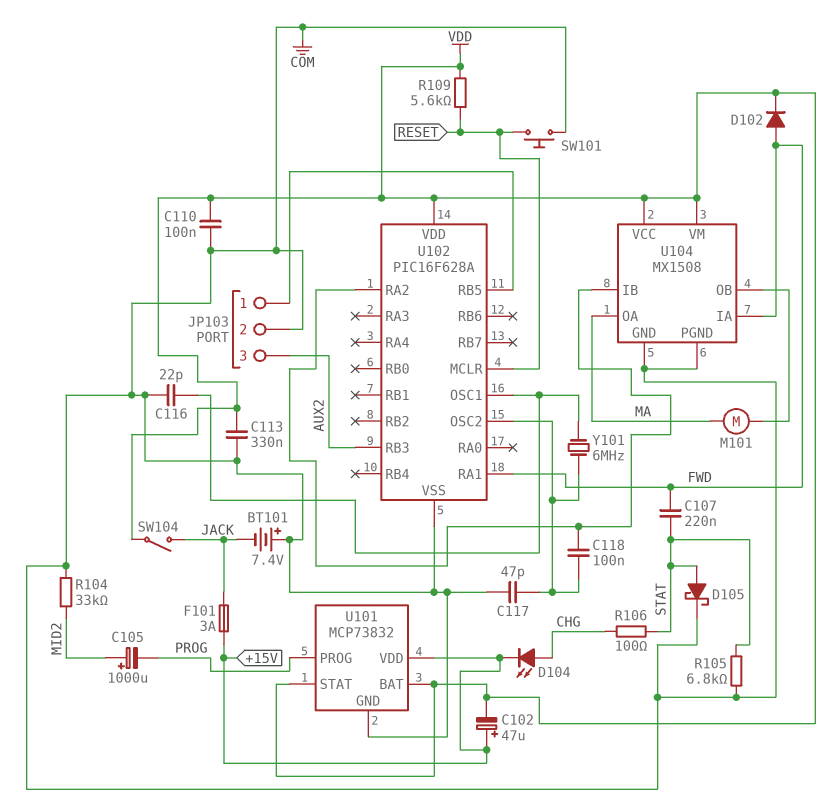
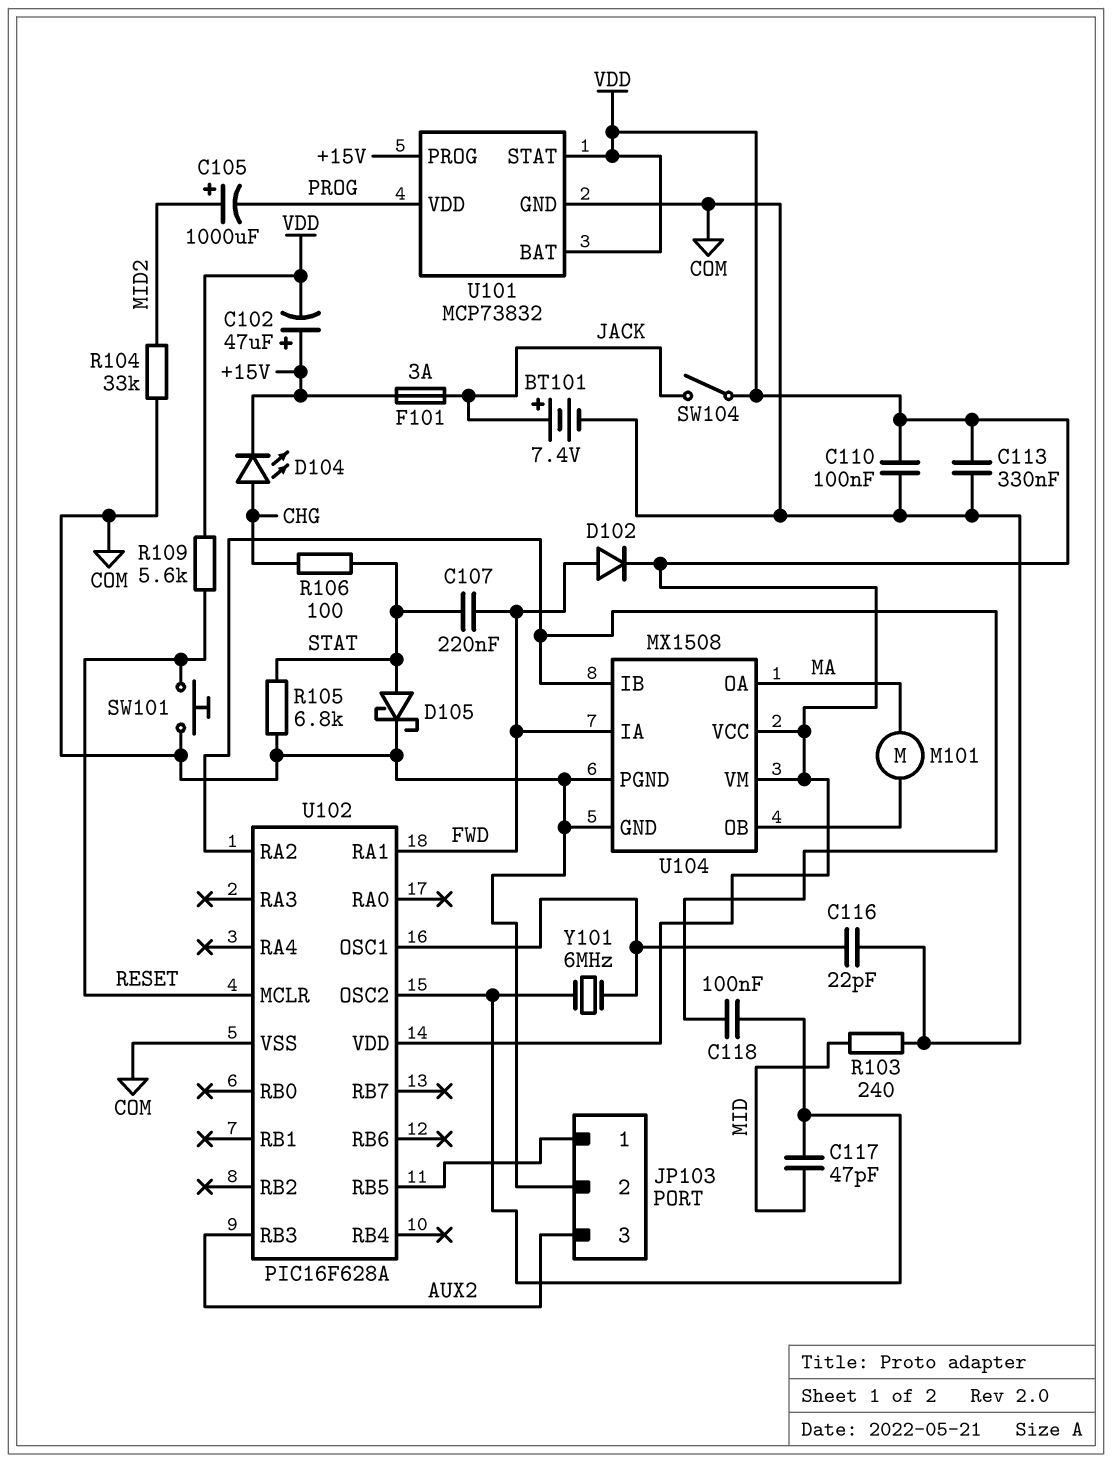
BT101: 7.4V (plus COM, minus JACK) -> 7.4V (plus JACK, minus COM)
C117: 47pF (COM, U102/OSC2) -> 47pF (MID, U102/OSC2)
R103: none -> 240 (COM, MID)
U101 pin PROG: PROG -> +15V
U101 pin VDD: +15V -> PROG

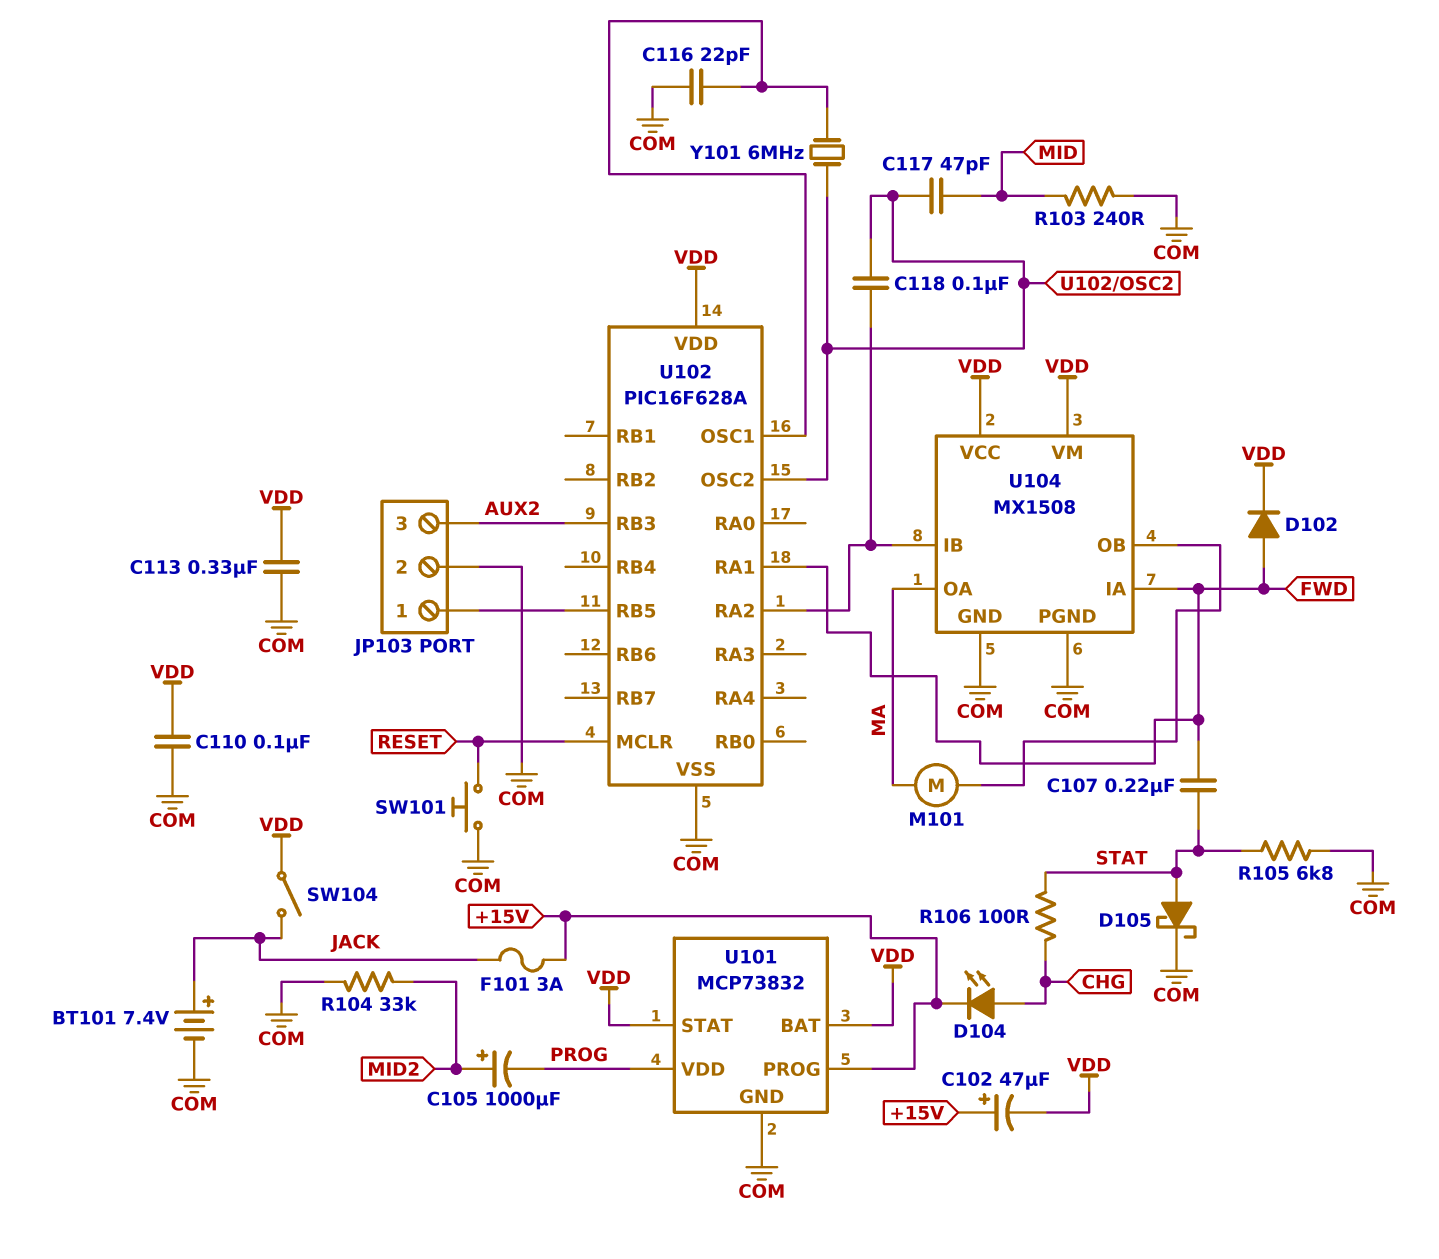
R109: 5.6k (RESET, VDD) -> none

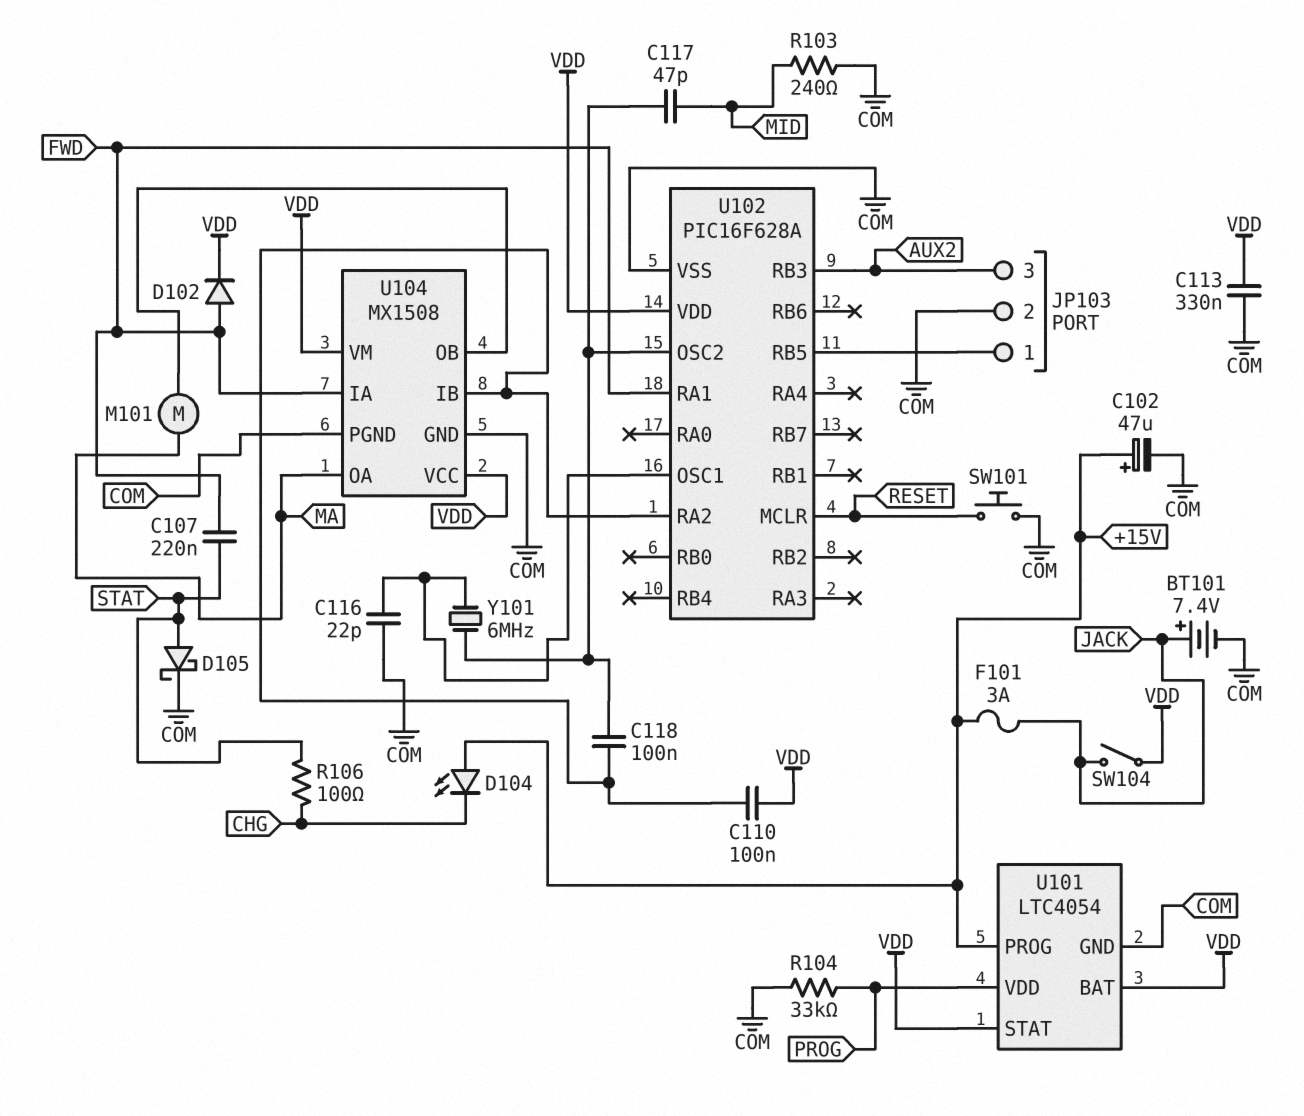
C102: 47uF (plus +15V, minus VDD) -> 47uF (plus +15V, minus COM)
C105: 1000uF (plus MID2, minus PROG) -> none
C110: 100nF (COM, VDD) -> 100nF (U102/RA2, VDD)
D104: LED (A CHG, K +15V) -> LED (A +15V, K CHG)
R104: 33k (COM, MID2) -> 33k (COM, PROG)
R105: 6.8k (COM, STAT) -> none
U101: MCP73832 -> LTC4054

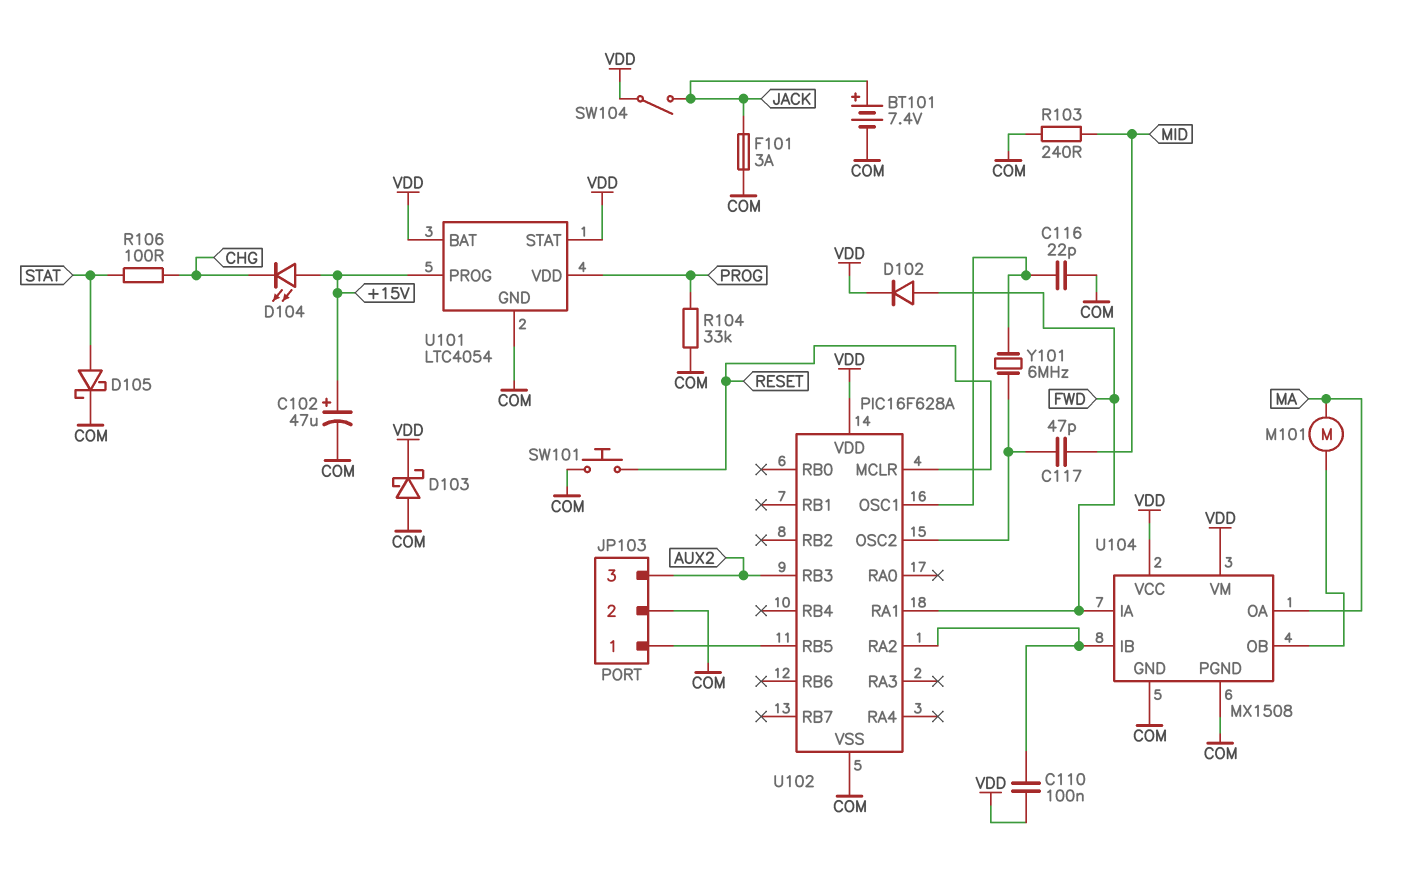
C107: 220nF (FWD, STAT) -> none
C113: 330nF (COM, VDD) -> none
C118: 100nF (U102/OSC2, U102/RA2) -> none
D103: none -> schottky (A COM, K VDD)
F101: 3A (+15V, JACK) -> 3A (COM, JACK)

